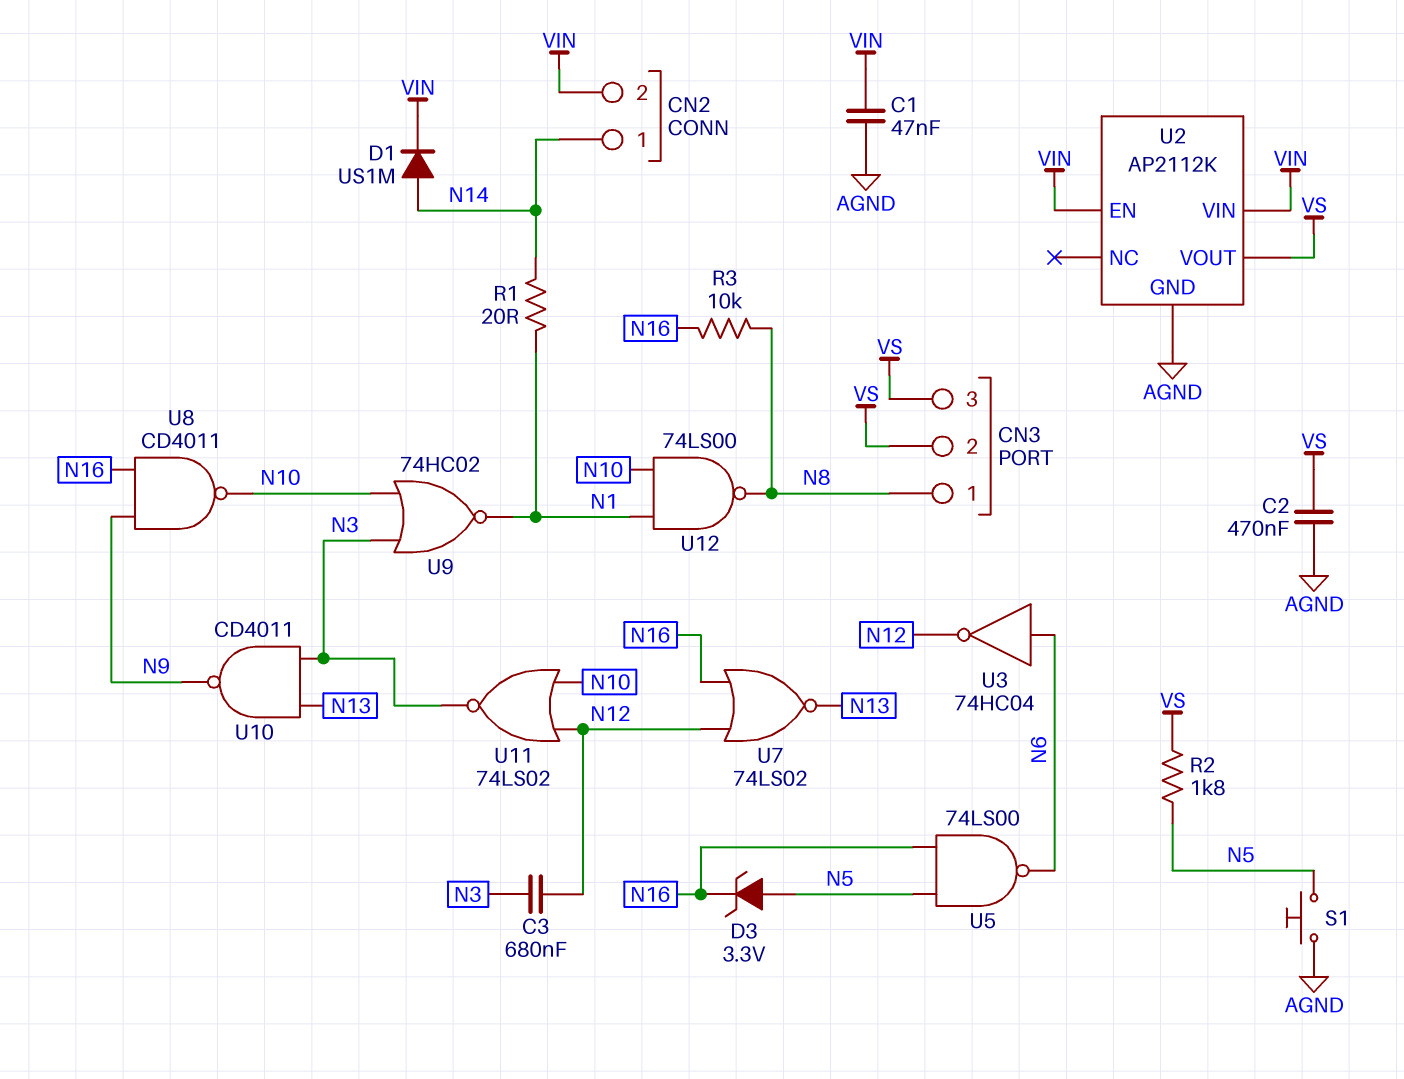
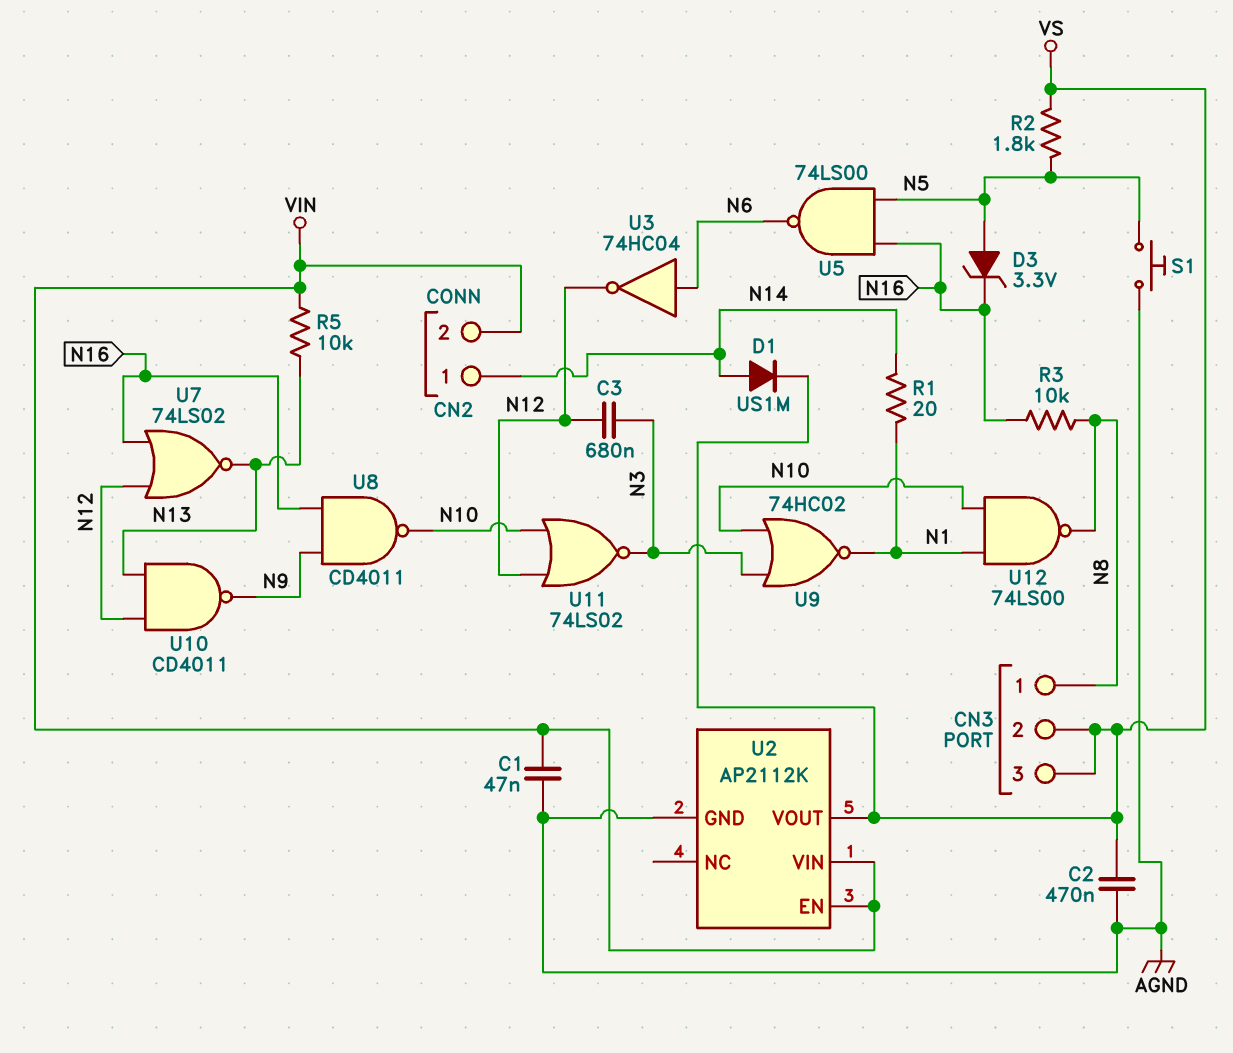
D1: diode US1M (A N14, K VIN) -> diode US1M (A N14, K VS)
R5: none -> 10k (N13, VIN)
U10: NAND CD4011 (in N3, in N13, out N9) -> NAND CD4011 (in N12, in N13, out N9)

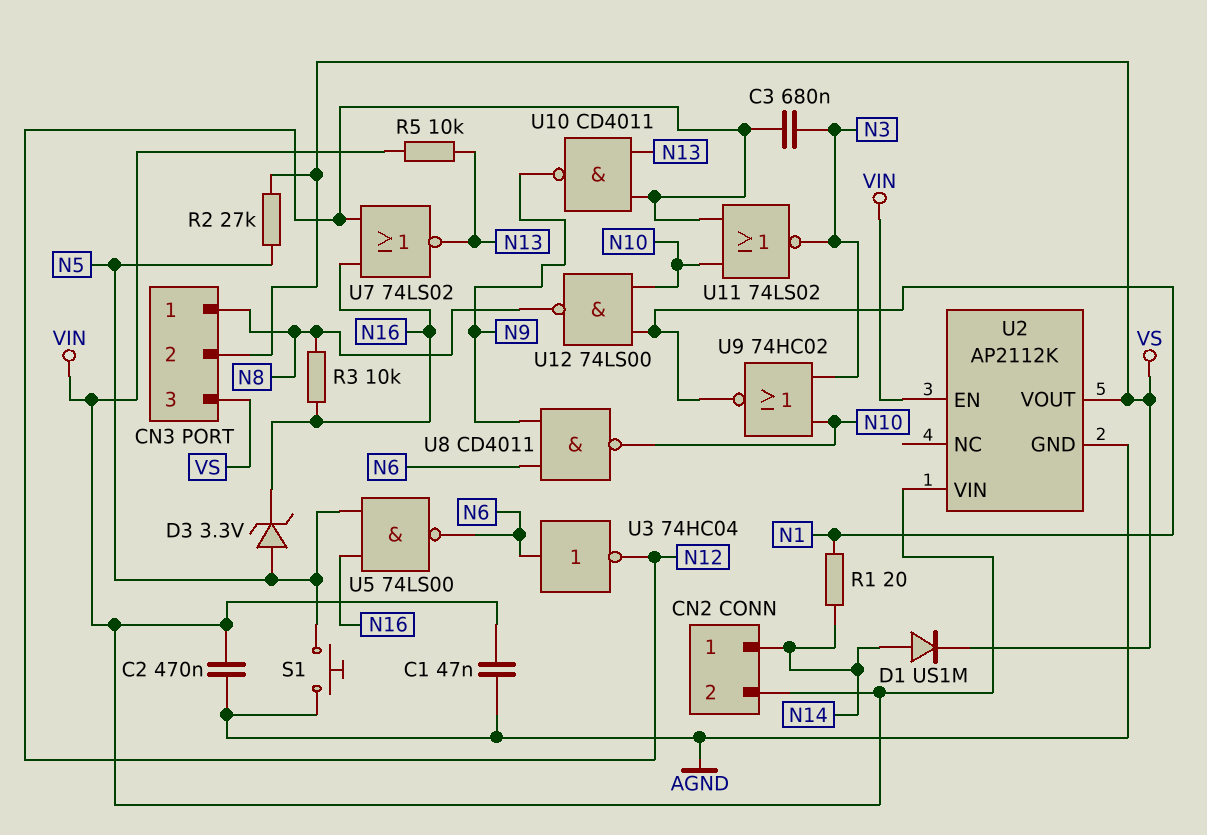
C2: 470nF (AGND, VS) -> 470nF (AGND, VIN)
R2: 1.8k (N5, VS) -> 27k (N5, VS)
U8: NAND CD4011 (in N9, in N16, out N10) -> NAND CD4011 (in N6, in N9, out N10)

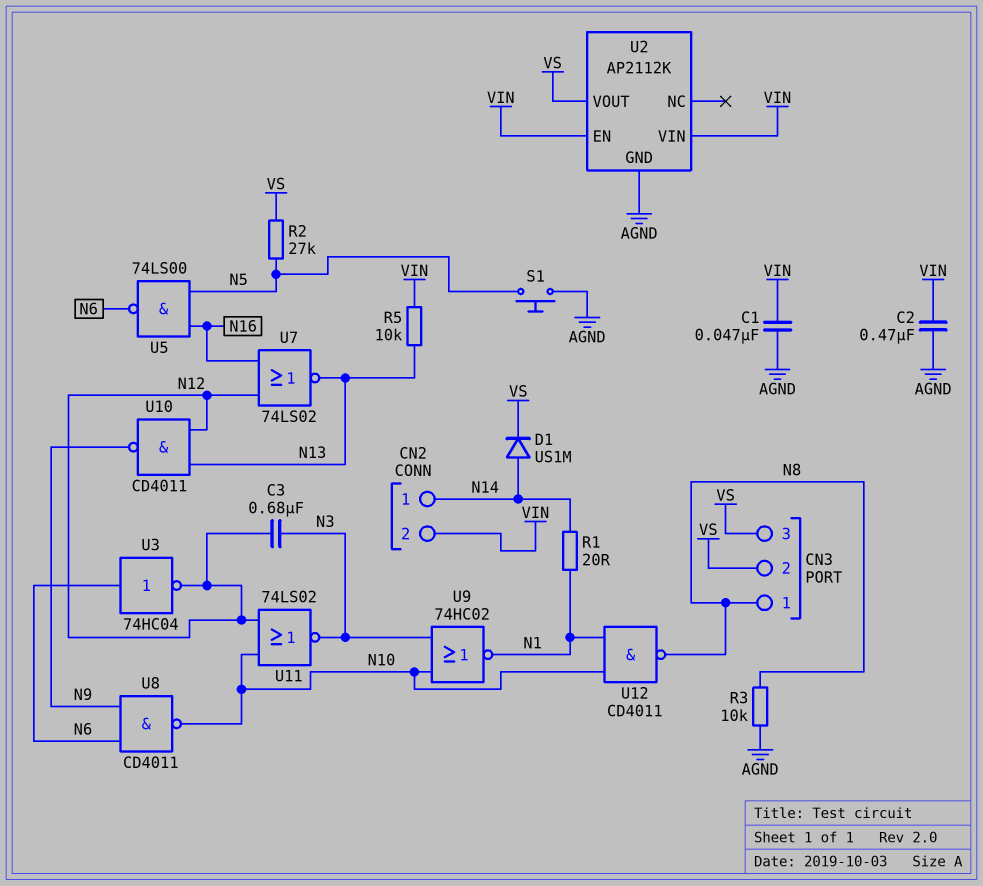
D3: zener 3.3V (A N5, K N16) -> none
R3: 10k (N8, N16) -> 10k (AGND, N8)
U12: NAND 74LS00 (in N1, in N10, out N8) -> NAND CD4011 (in N1, in N10, out N8)

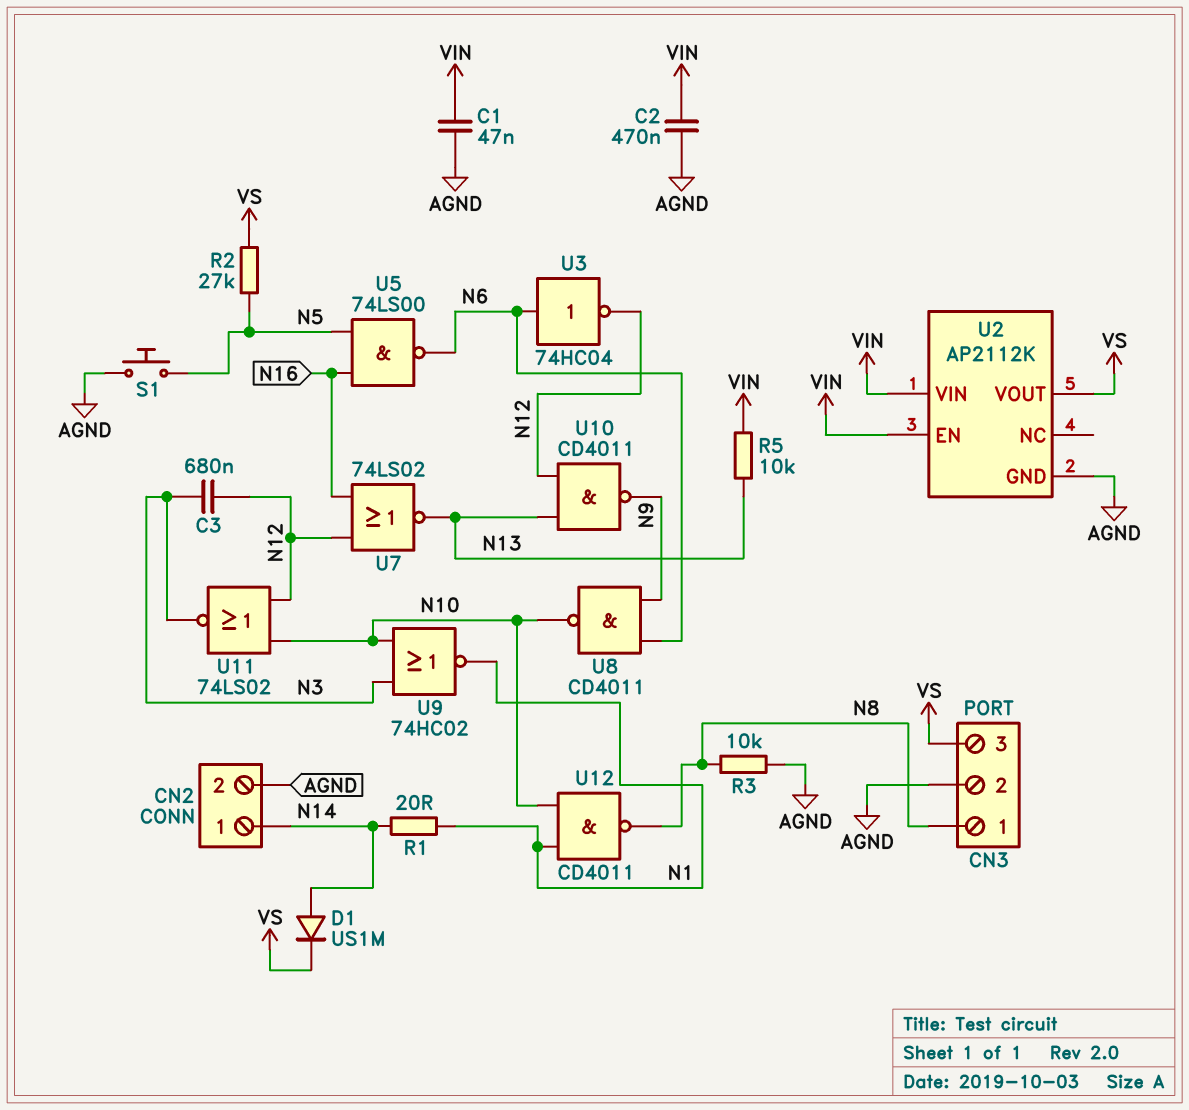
CN2 pin 2: VIN -> AGND
CN3 pin 2: VS -> AGND

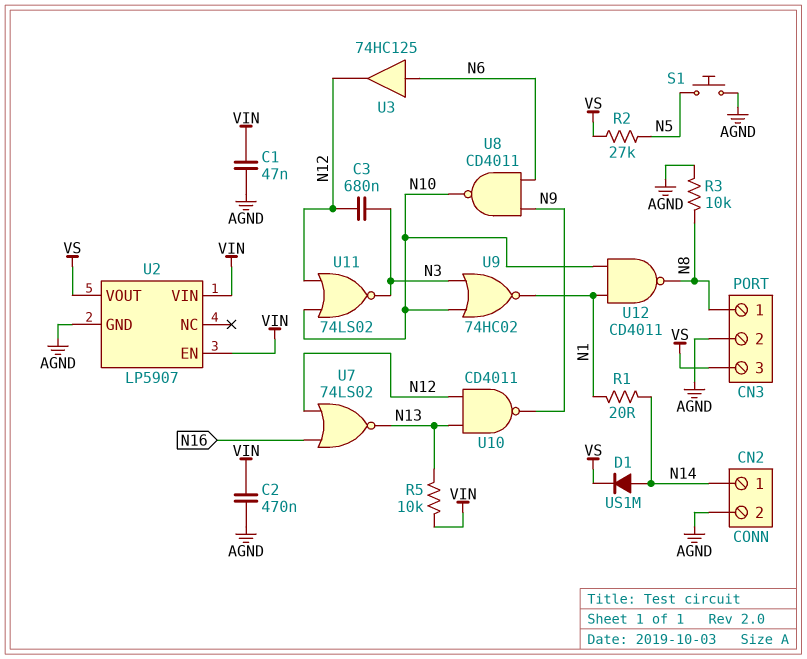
U2: AP2112K -> LP5907
U3: NOT 74HC04 (in N6, out N12) -> buffer 74HC125 (in N6, out N12)
U5: NAND 74LS00 (in N5, in N16, out N6) -> none

